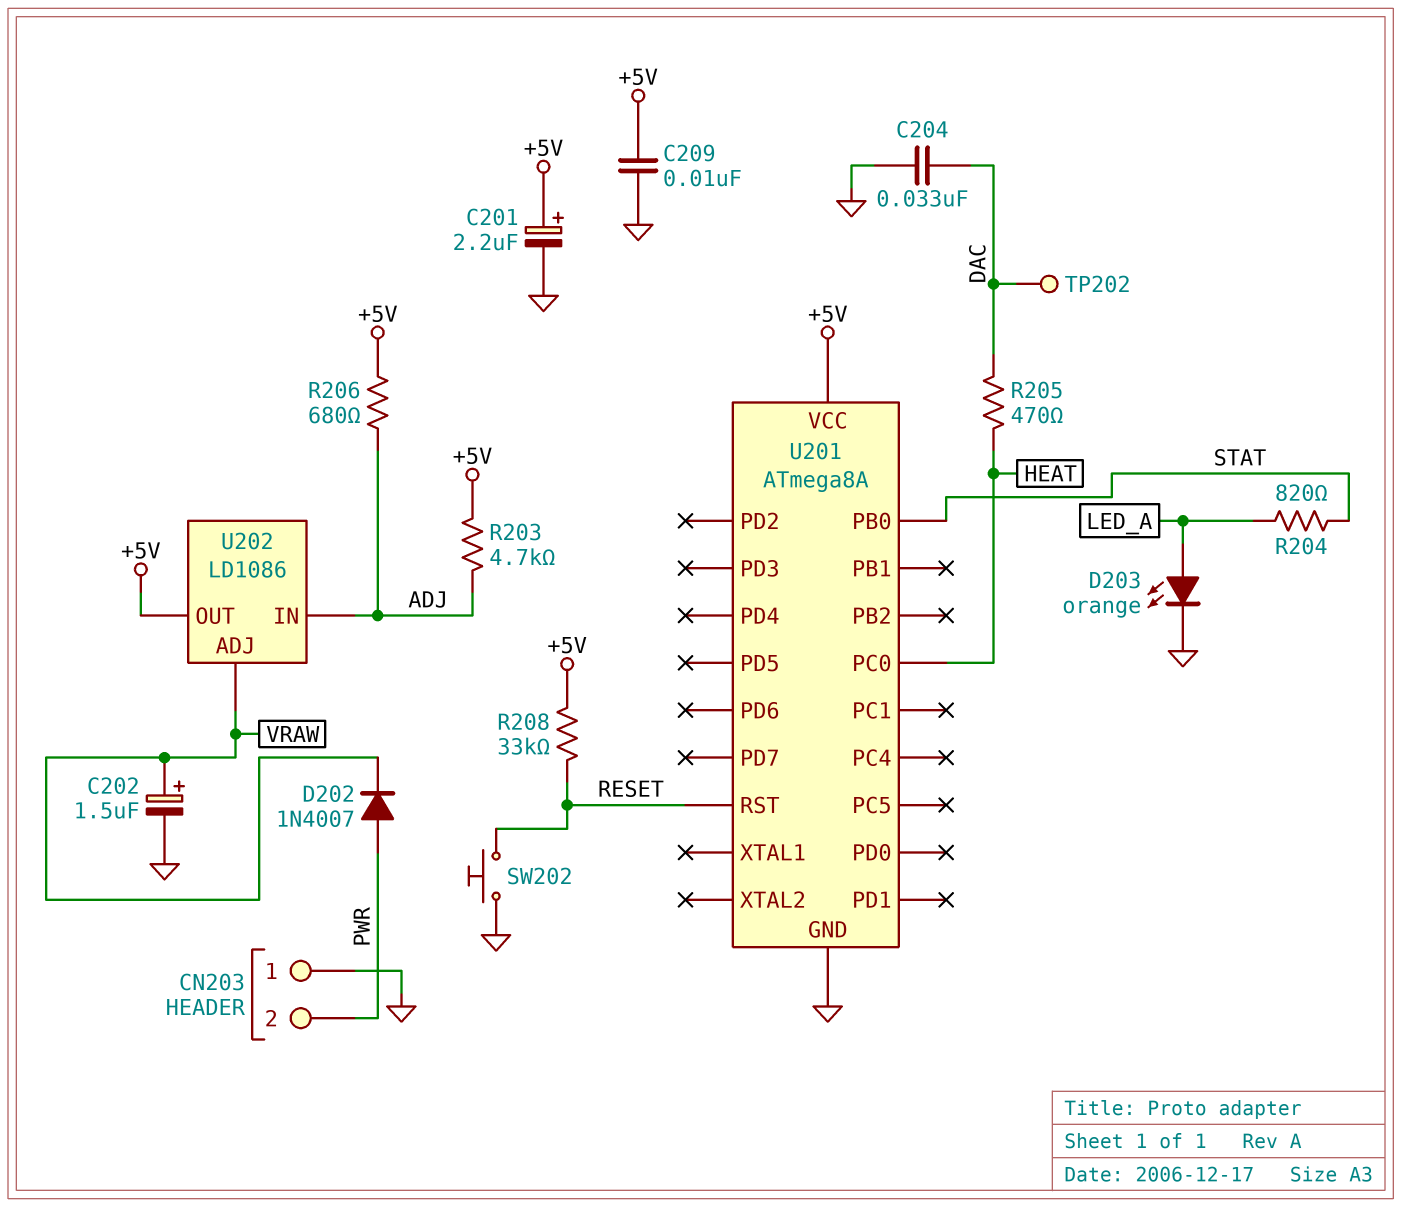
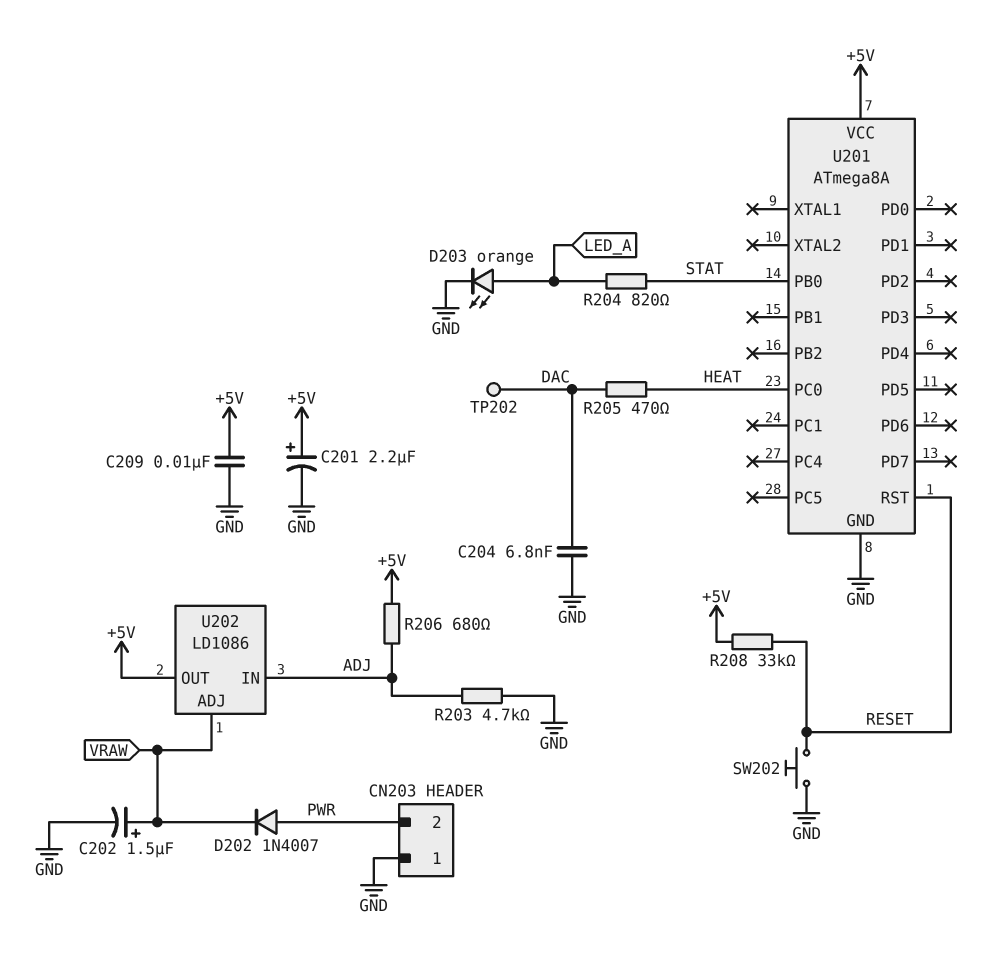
C204: 33nF (DAC, GND) -> 6.8nF (DAC, GND)
R203: 4.7k (+5V, ADJ) -> 4.7k (ADJ, GND)

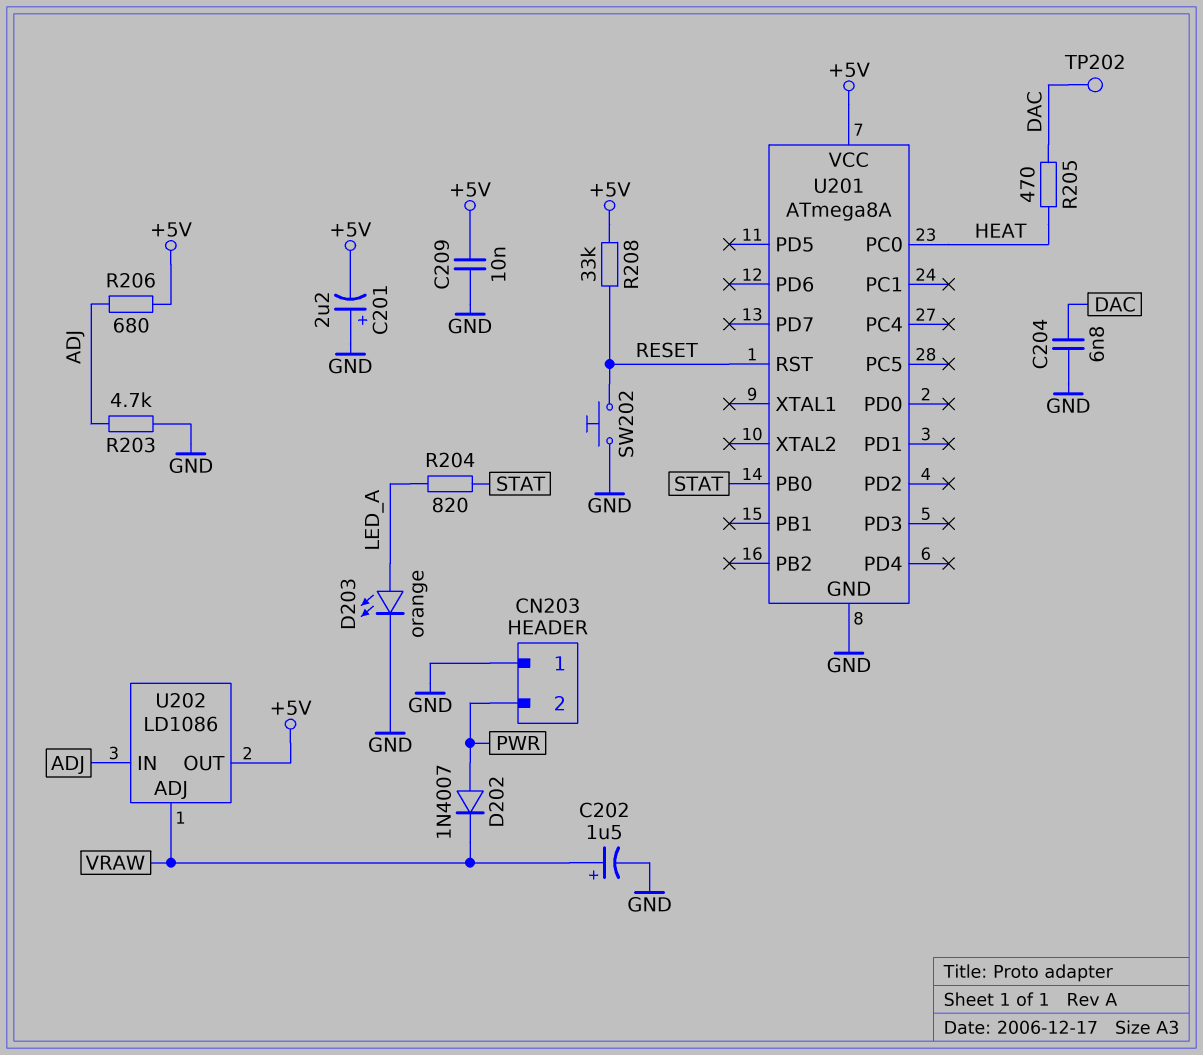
C201: 2.2uF (plus +5V, minus GND) -> 2.2uF (plus GND, minus +5V)

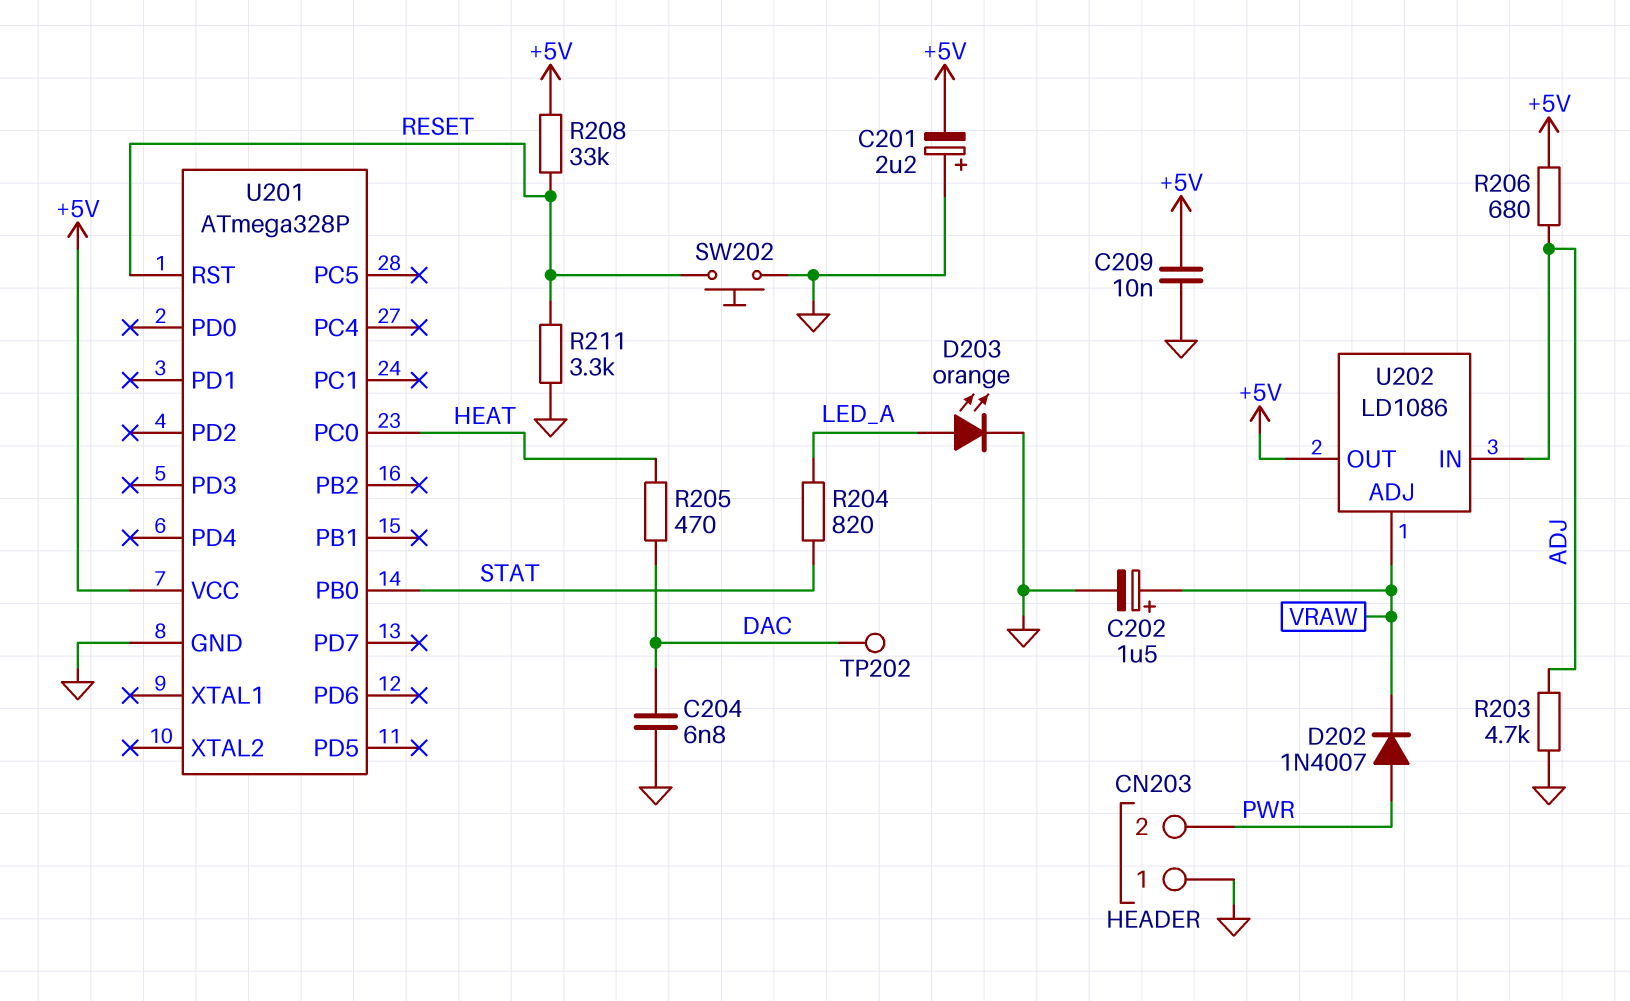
R211: none -> 3.3k (GND, RESET)
U201: ATmega8A -> ATmega328P

